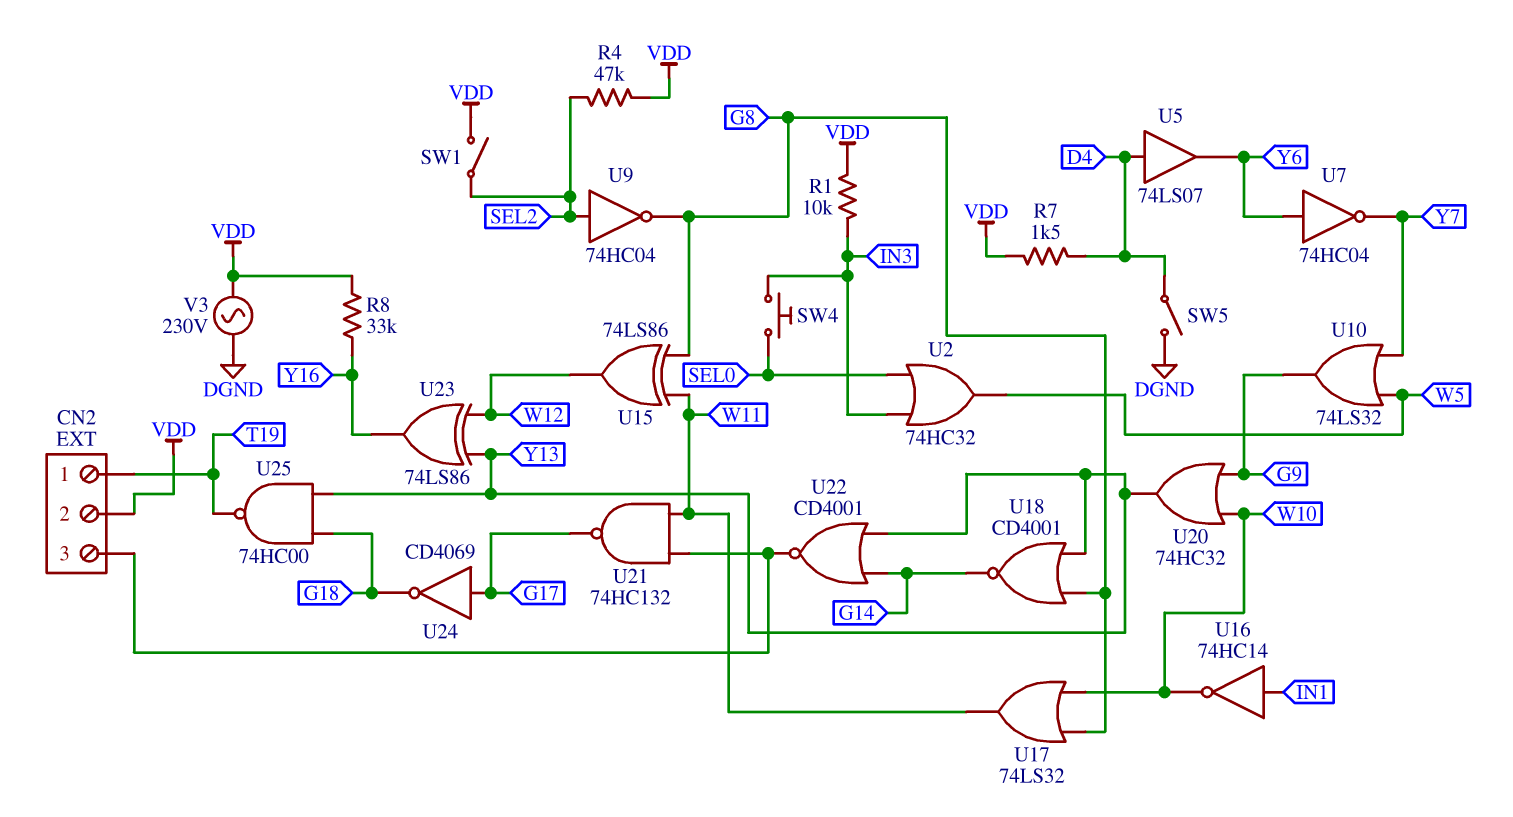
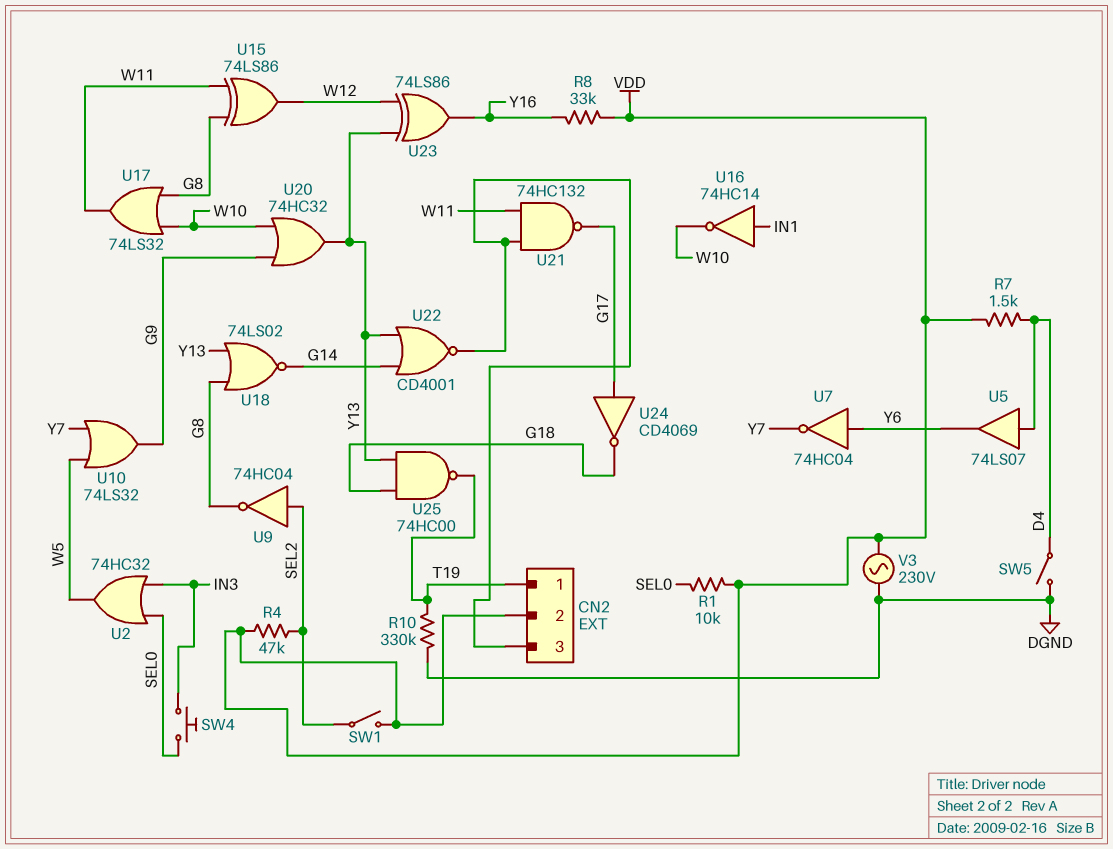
R1: 10k (IN3, VDD) -> 10k (SEL0, VDD)
R10: none -> 330k (DGND, T19)
U18: NOR CD4001 (in G8, in Y13, out G14) -> NOR 74LS02 (in G8, in Y13, out G14)

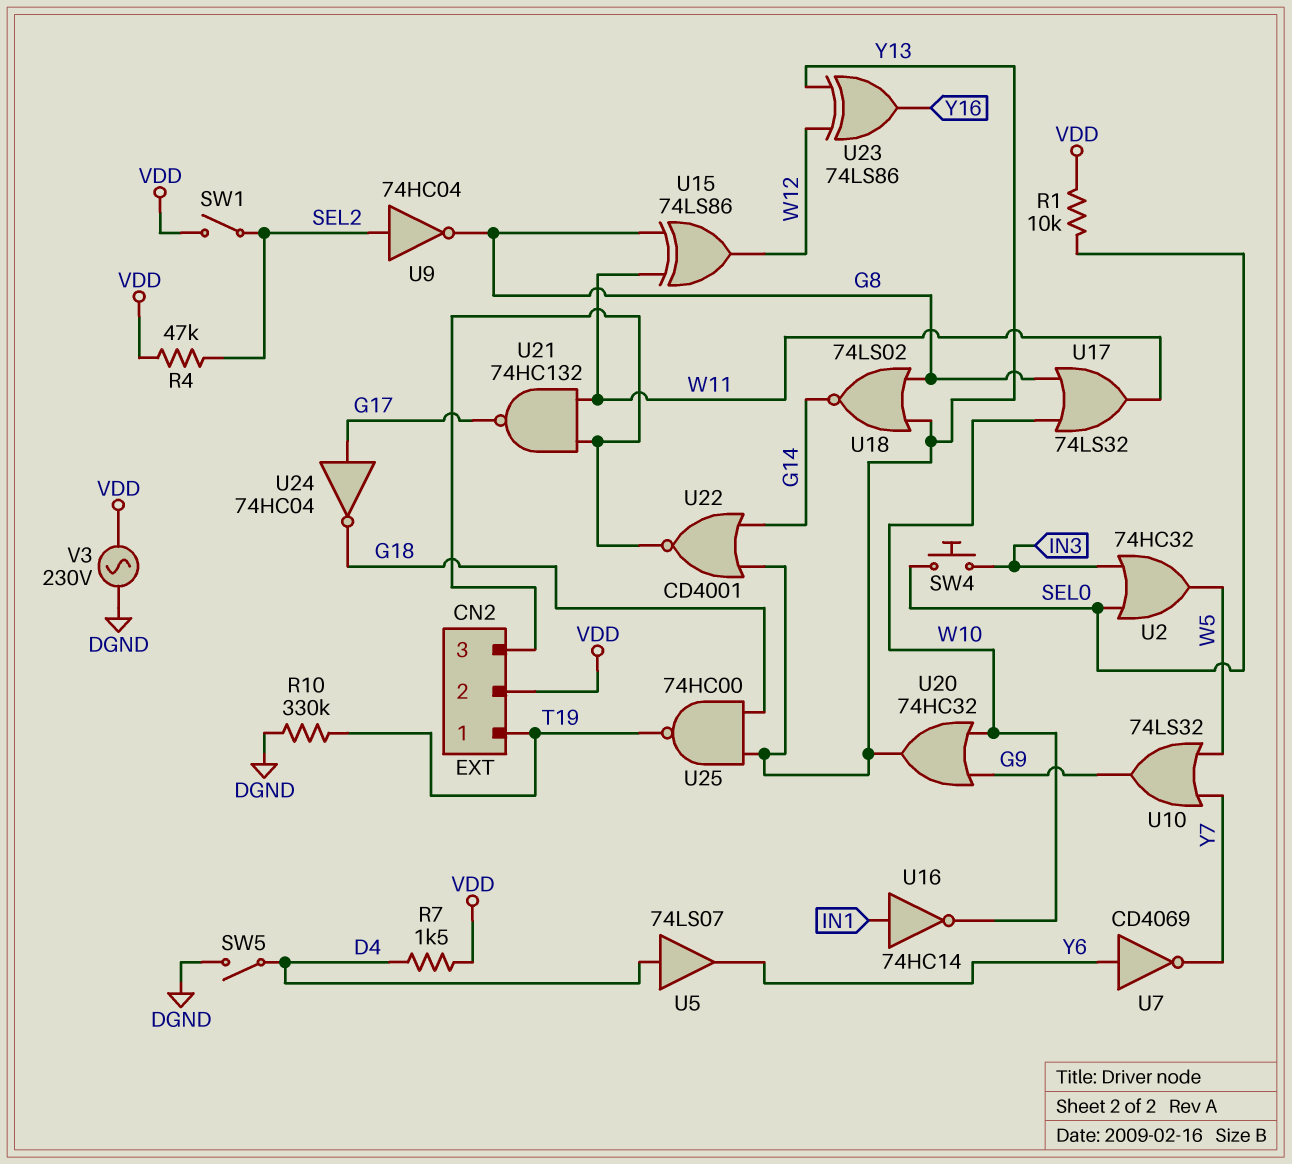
R8: 33k (VDD, Y16) -> none
U7: NOT 74HC04 (in Y6, out Y7) -> NOT CD4069 (in Y6, out Y7)
U24: NOT CD4069 (in G17, out G18) -> NOT 74HC04 (in G17, out G18)

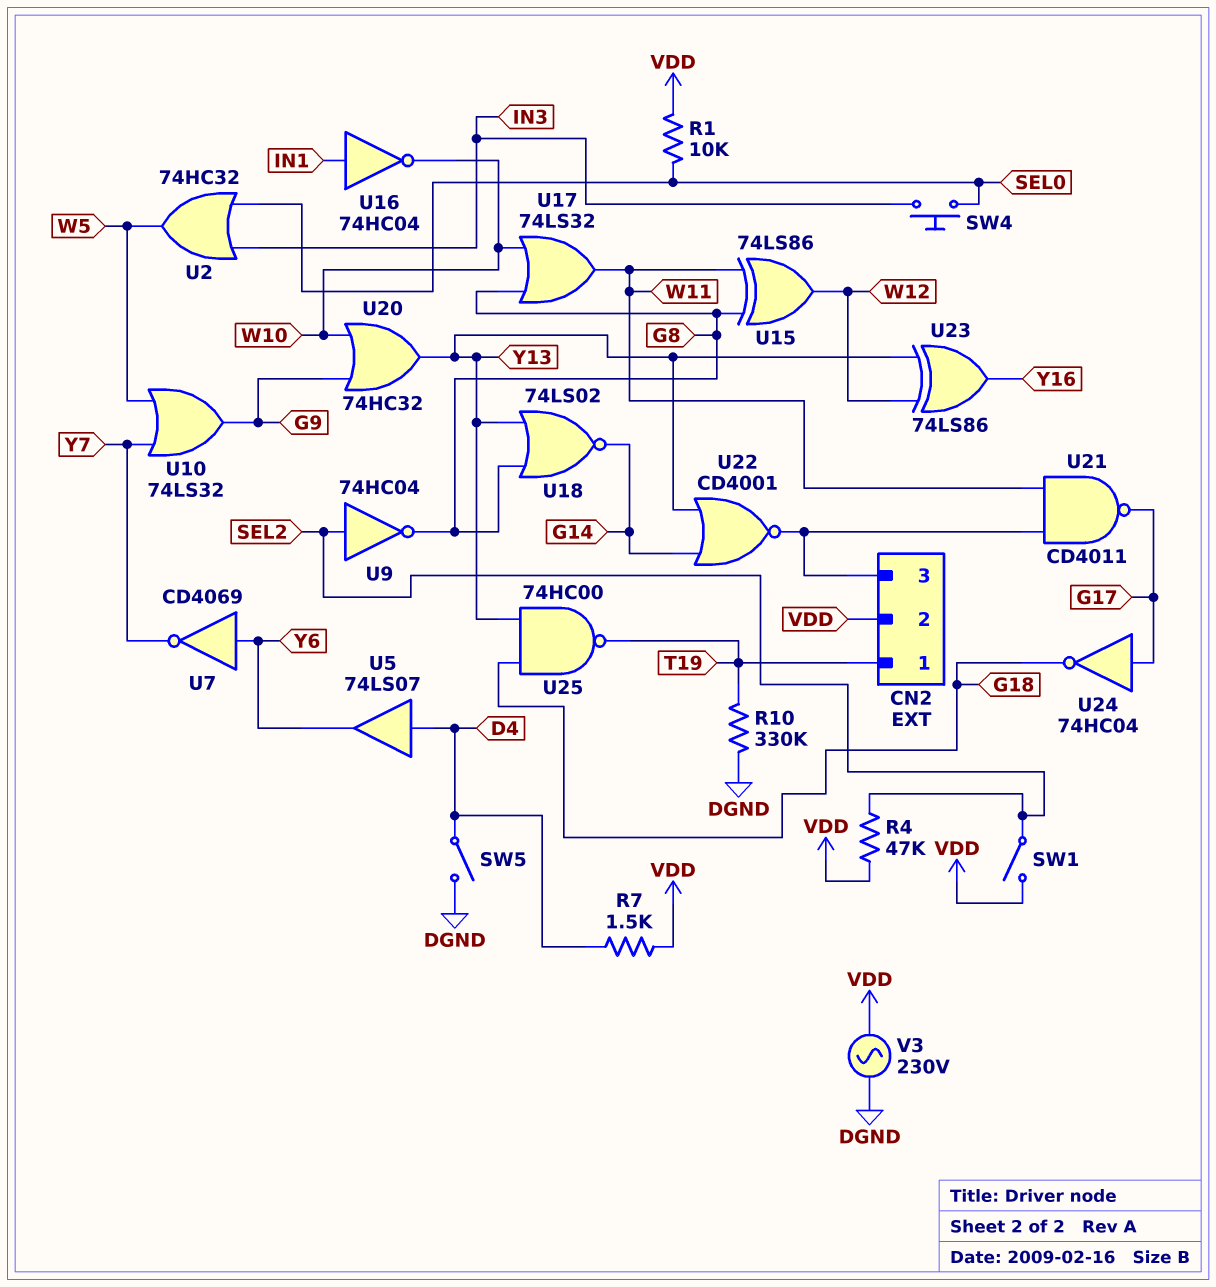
U16: NOT 74HC14 (in IN1, out W10) -> NOT 74HC04 (in IN1, out W10)
U21: NAND 74HC132 (in CN2/3, in W11, out G17) -> NAND CD4011 (in CN2/3, in W11, out G17)

